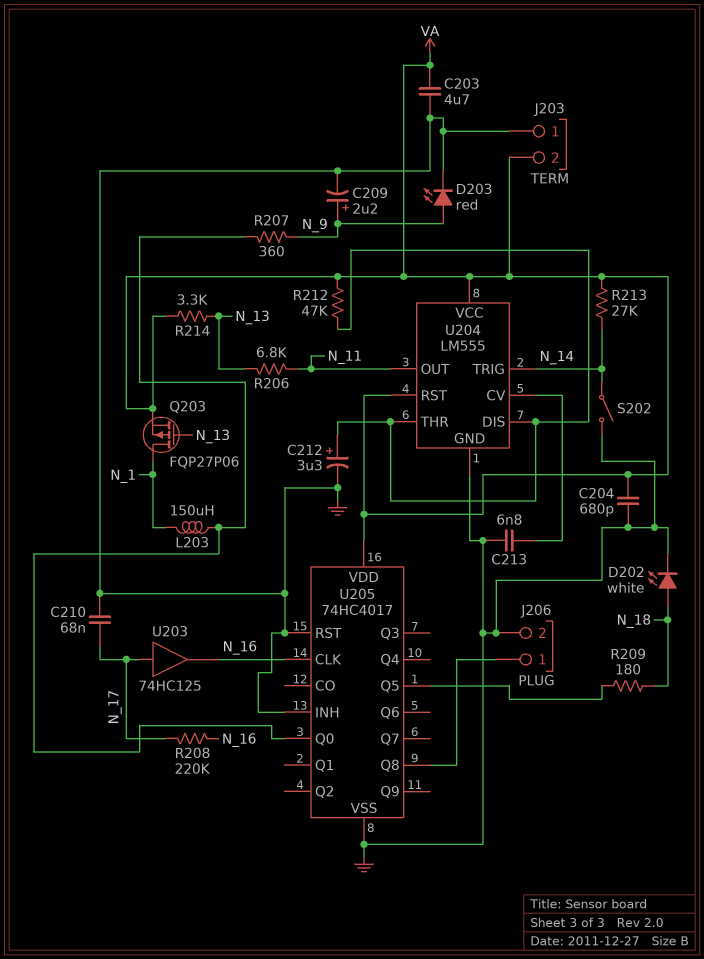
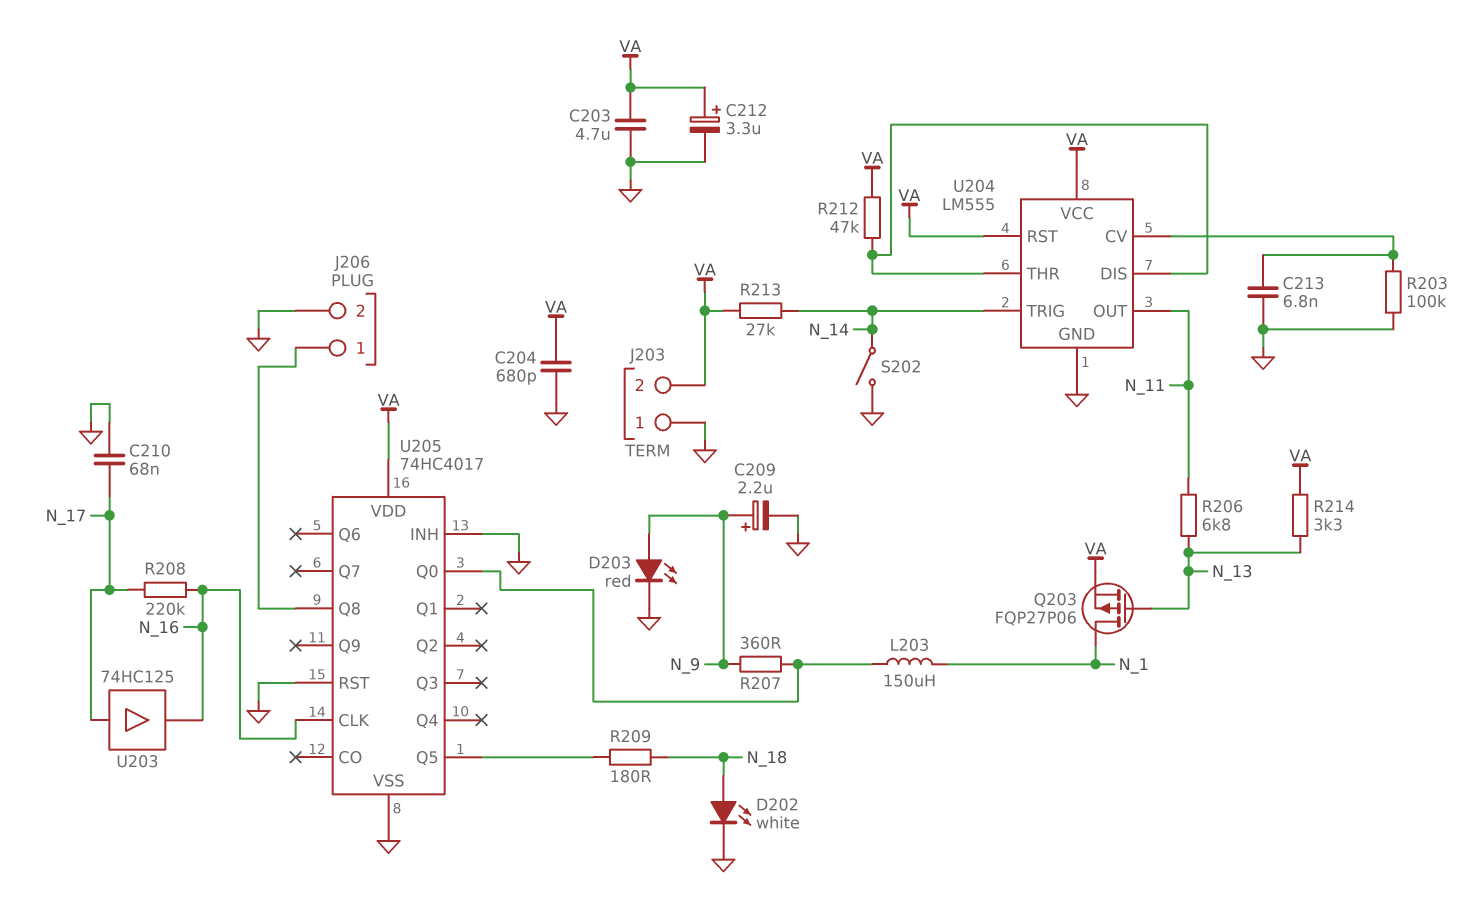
C212: 3.3uF (plus U204/DIS, minus GND) -> 3.3uF (plus VA, minus GND)
R203: none -> 100k (GND, U204/CV)

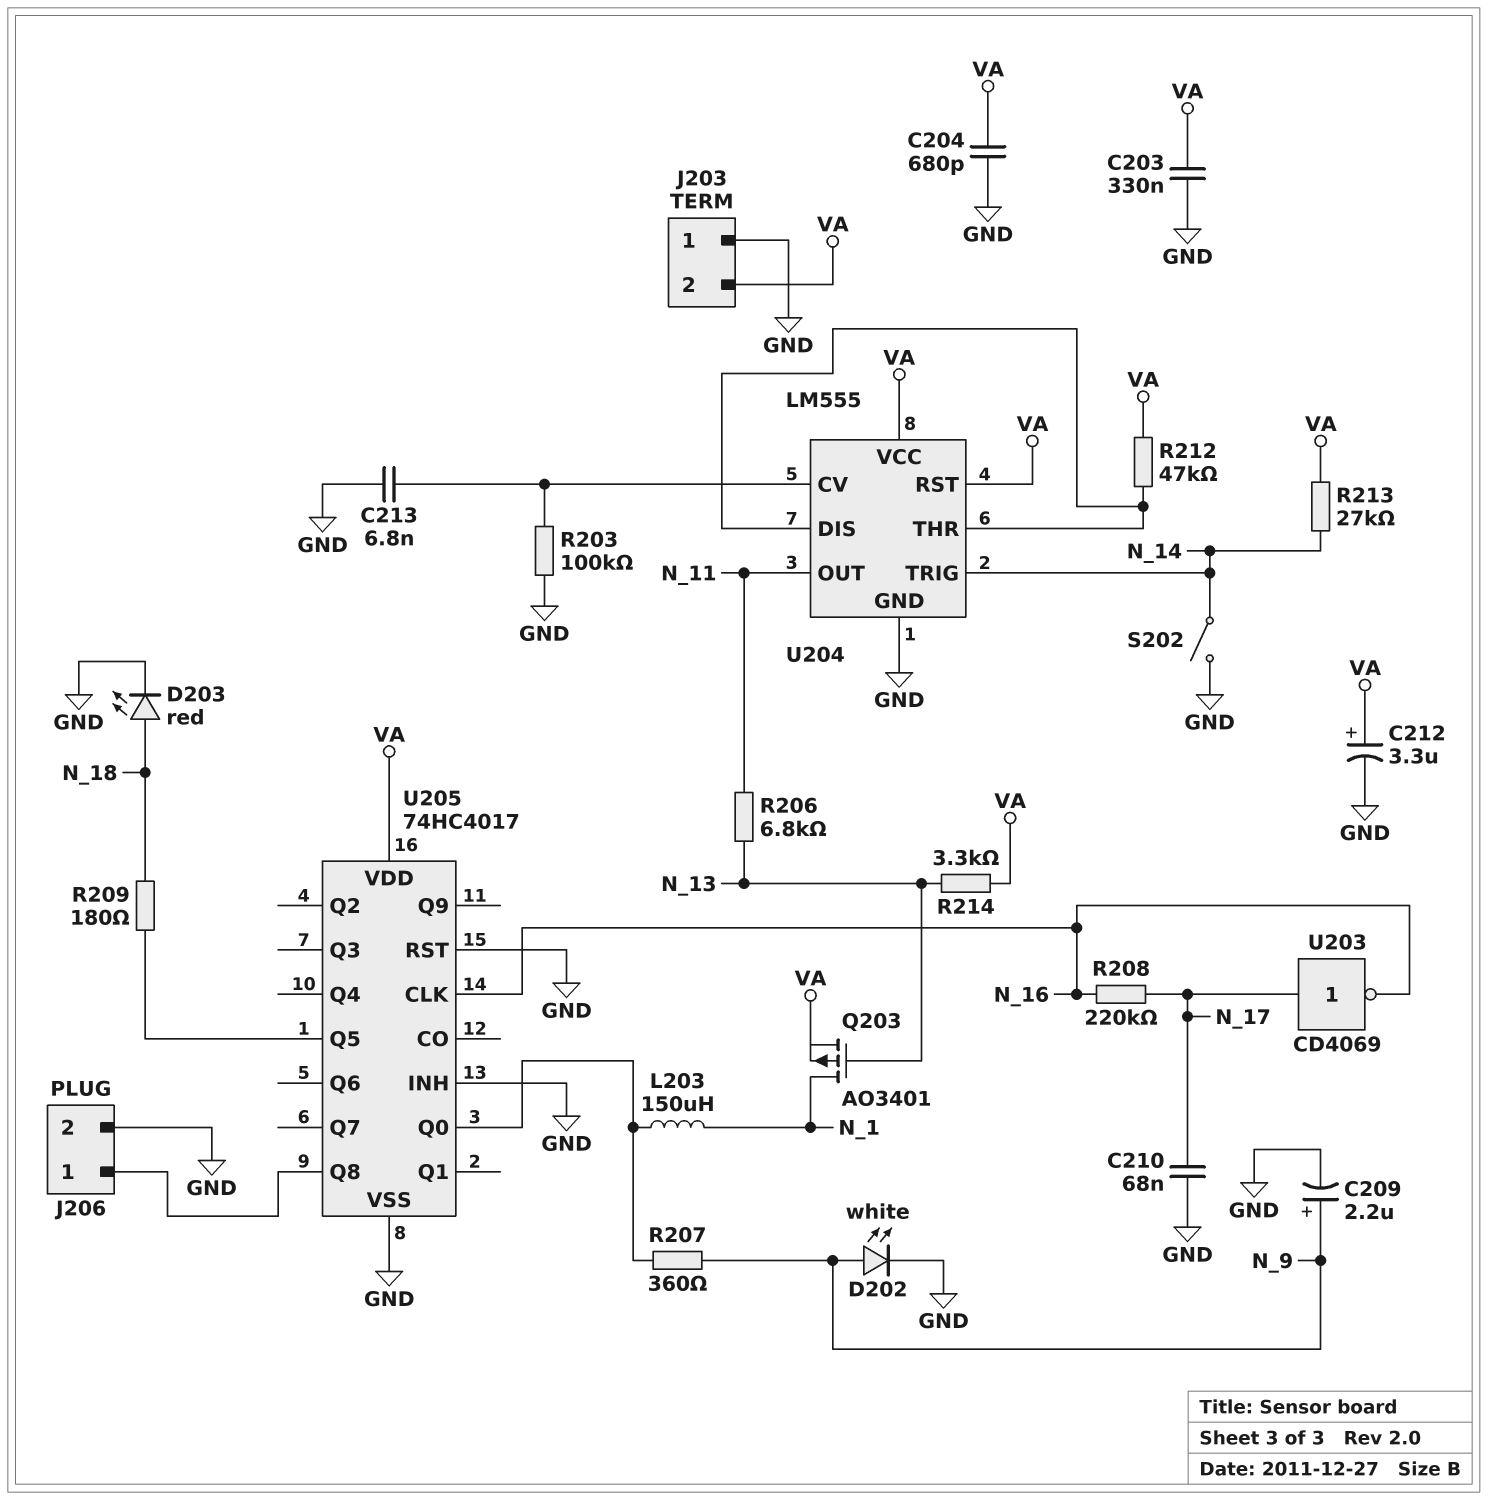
C203: 4.7uF (GND, VA) -> 330nF (GND, VA)
D202: LED white (A N_18, K GND) -> LED white (A N_9, K GND)
D203: LED red (A N_9, K GND) -> LED red (A N_18, K GND)
Q203: PMOS FQP27P06 (G N_13, D N_1, S VA) -> PMOS AO3401 (G N_13, D N_1, S VA)
U203: buffer 74HC125 (in N_17, out N_16) -> NOT CD4069 (in N_17, out N_16)

